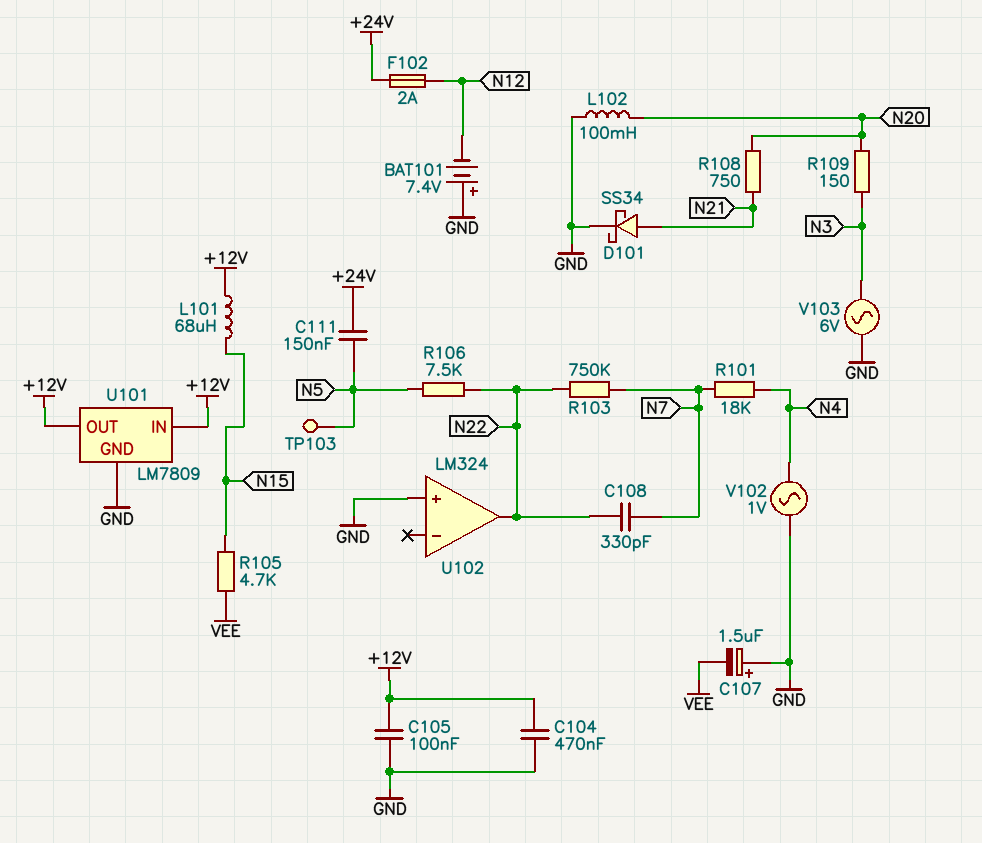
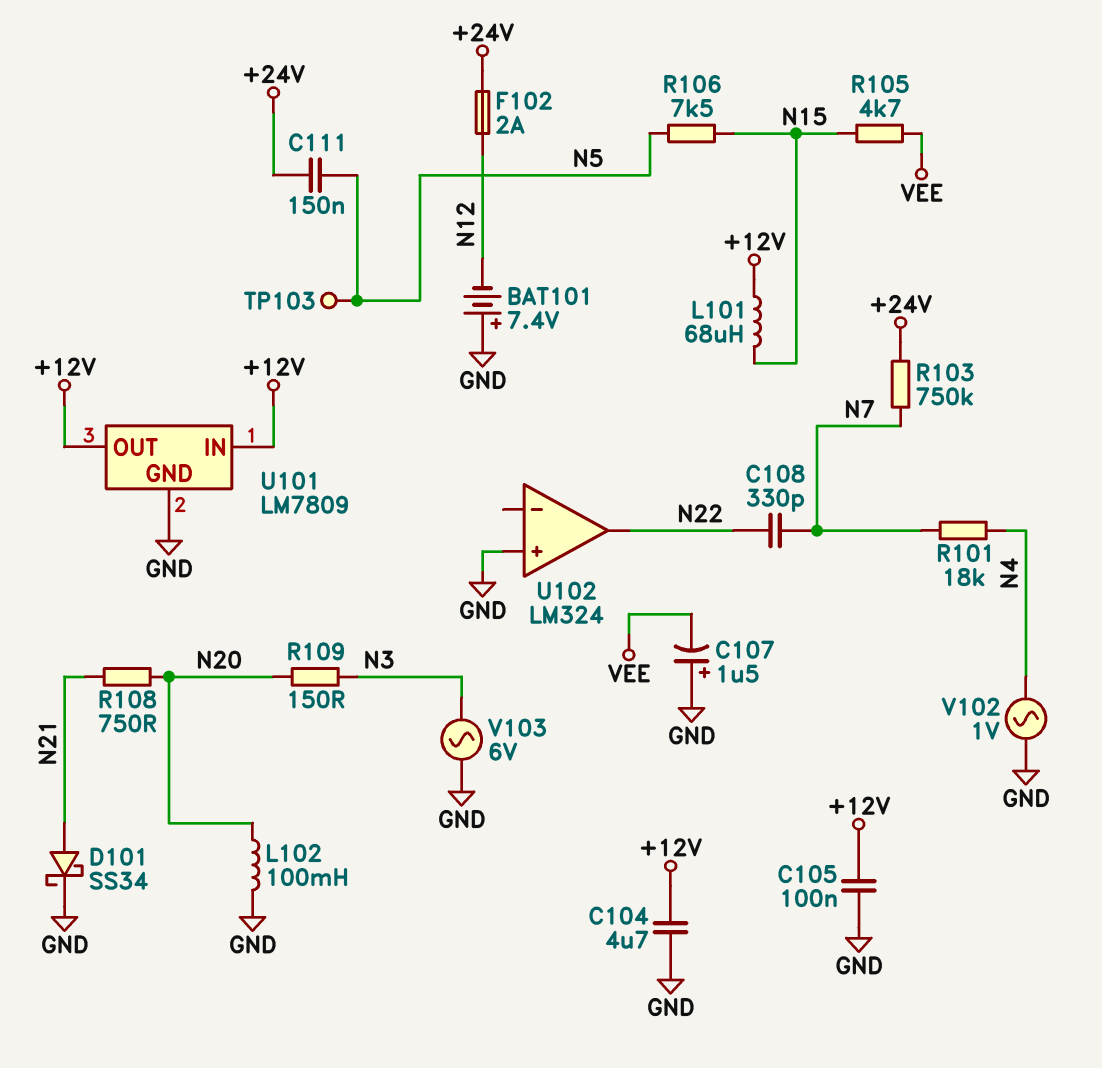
C104: 470nF (+12V, GND) -> 4.7uF (+12V, GND)
R103: 750k (N7, N22) -> 750k (+24V, N7)
R106: 7.5k (N5, N22) -> 7.5k (N5, N15)

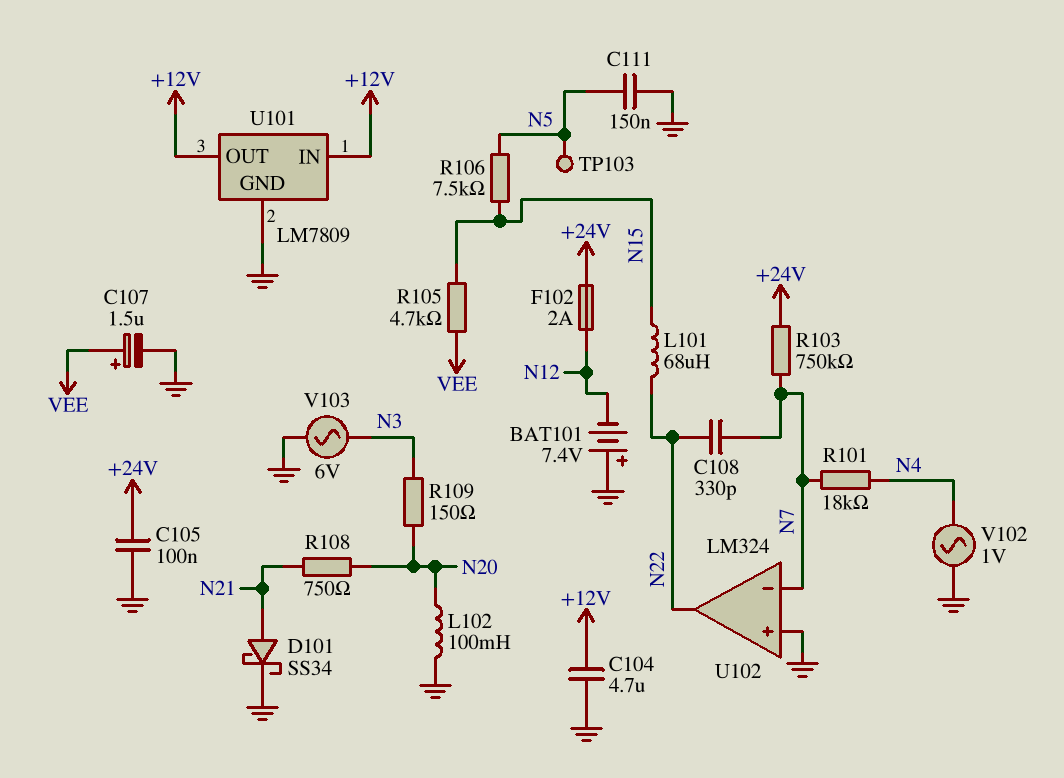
C105: 100nF (+12V, GND) -> 100nF (+24V, GND)
C107: 1.5uF (plus GND, minus VEE) -> 1.5uF (plus VEE, minus GND)
C111: 150nF (+24V, N5) -> 150nF (GND, N5)
L101: 68uH (+12V, N15) -> 68uH (N15, N22)
U102 pin in-: none -> N7

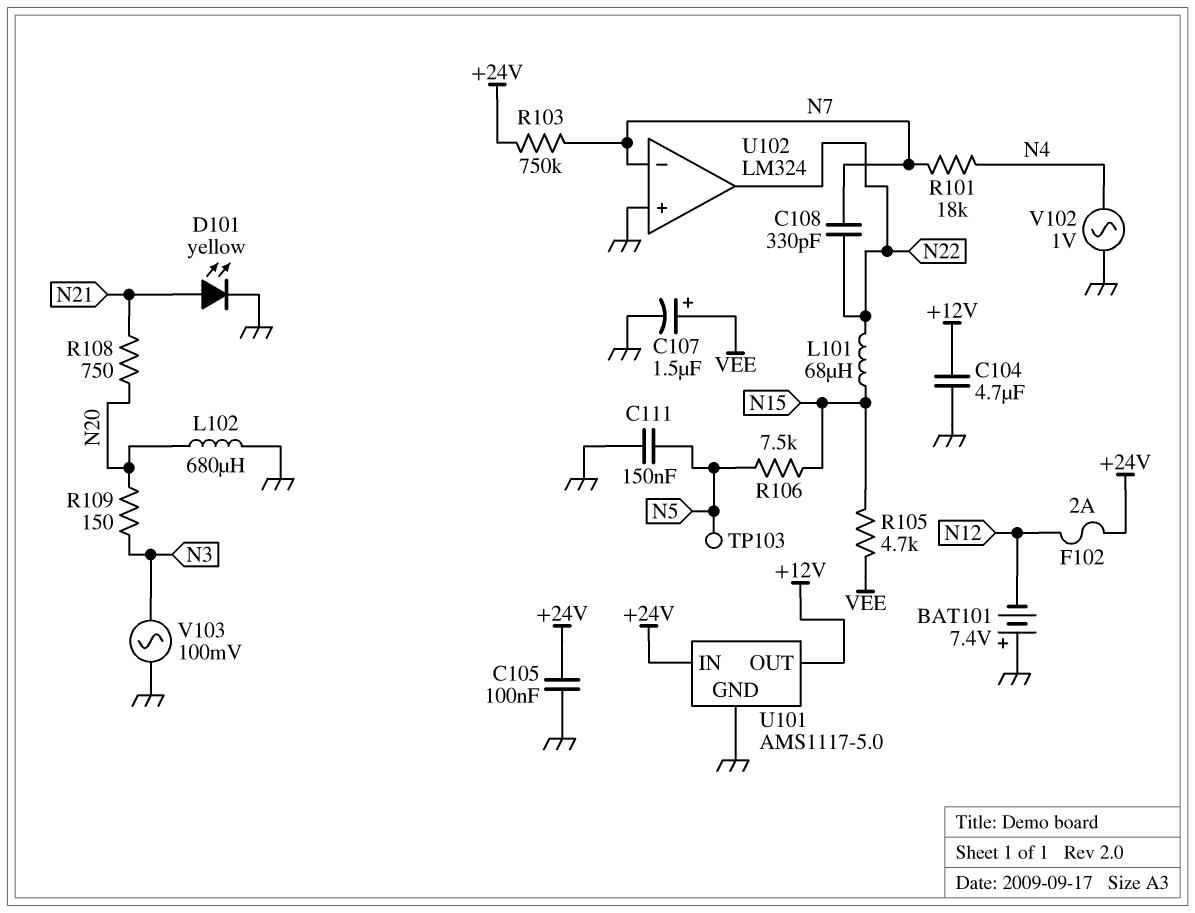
D101: schottky SS34 (A N21, K GND) -> LED yellow (A N21, K GND)
L102: 100mH (GND, N20) -> 680uH (GND, N20)
U101: LM7809 -> AMS1117-5.0
U101 pin IN: +12V -> +24V
V103: AC 6V (GND, N3) -> AC 100mV (GND, N3)

